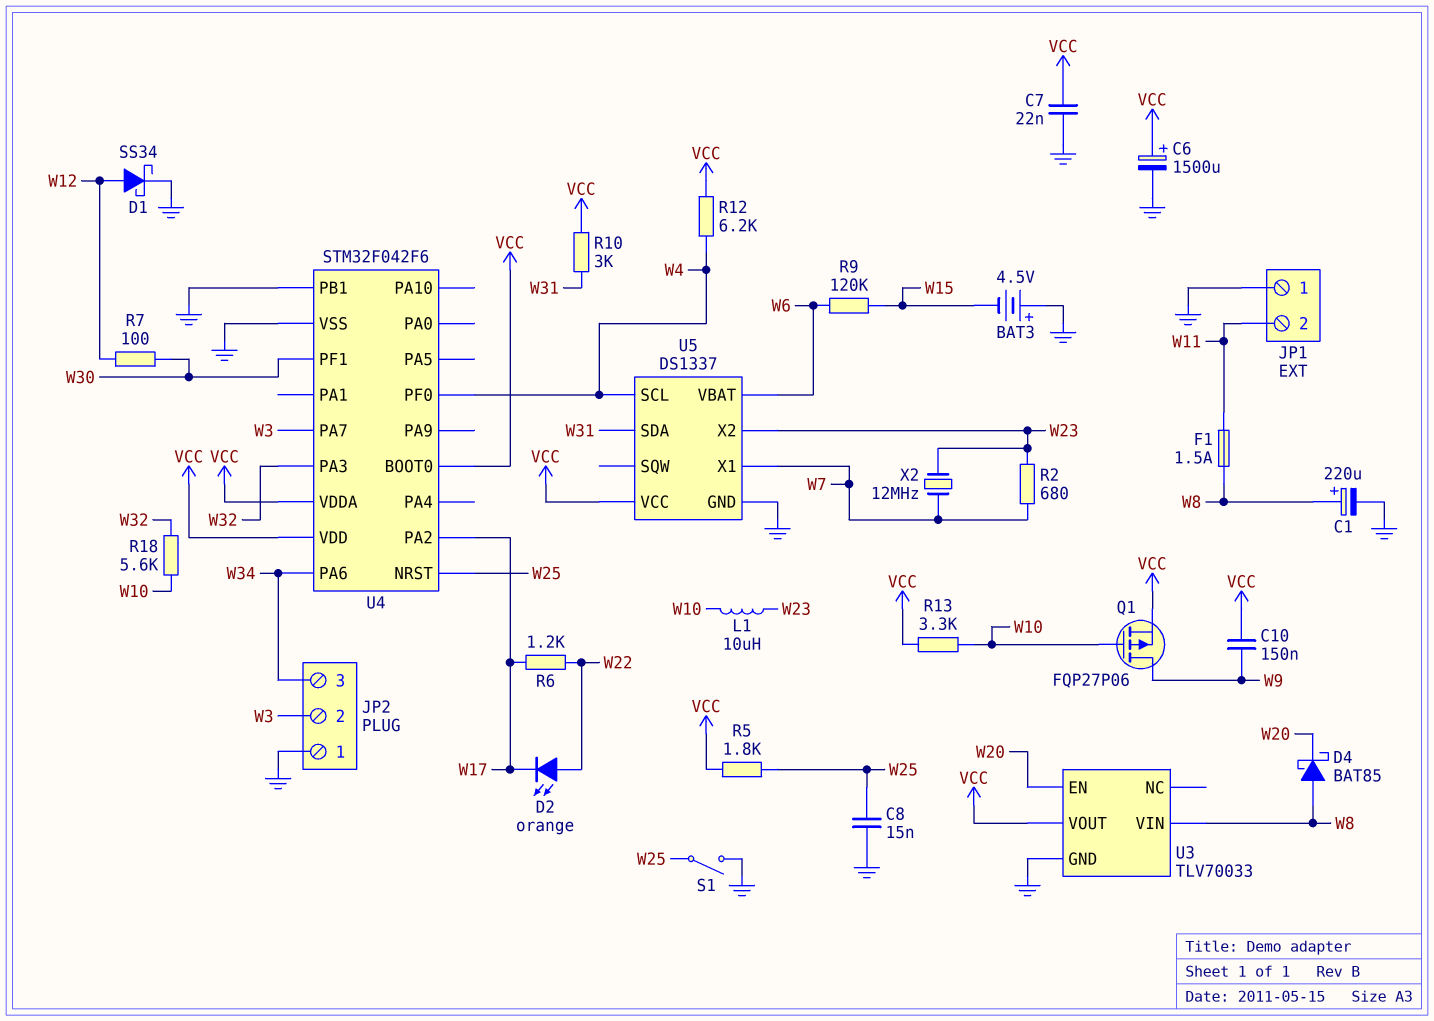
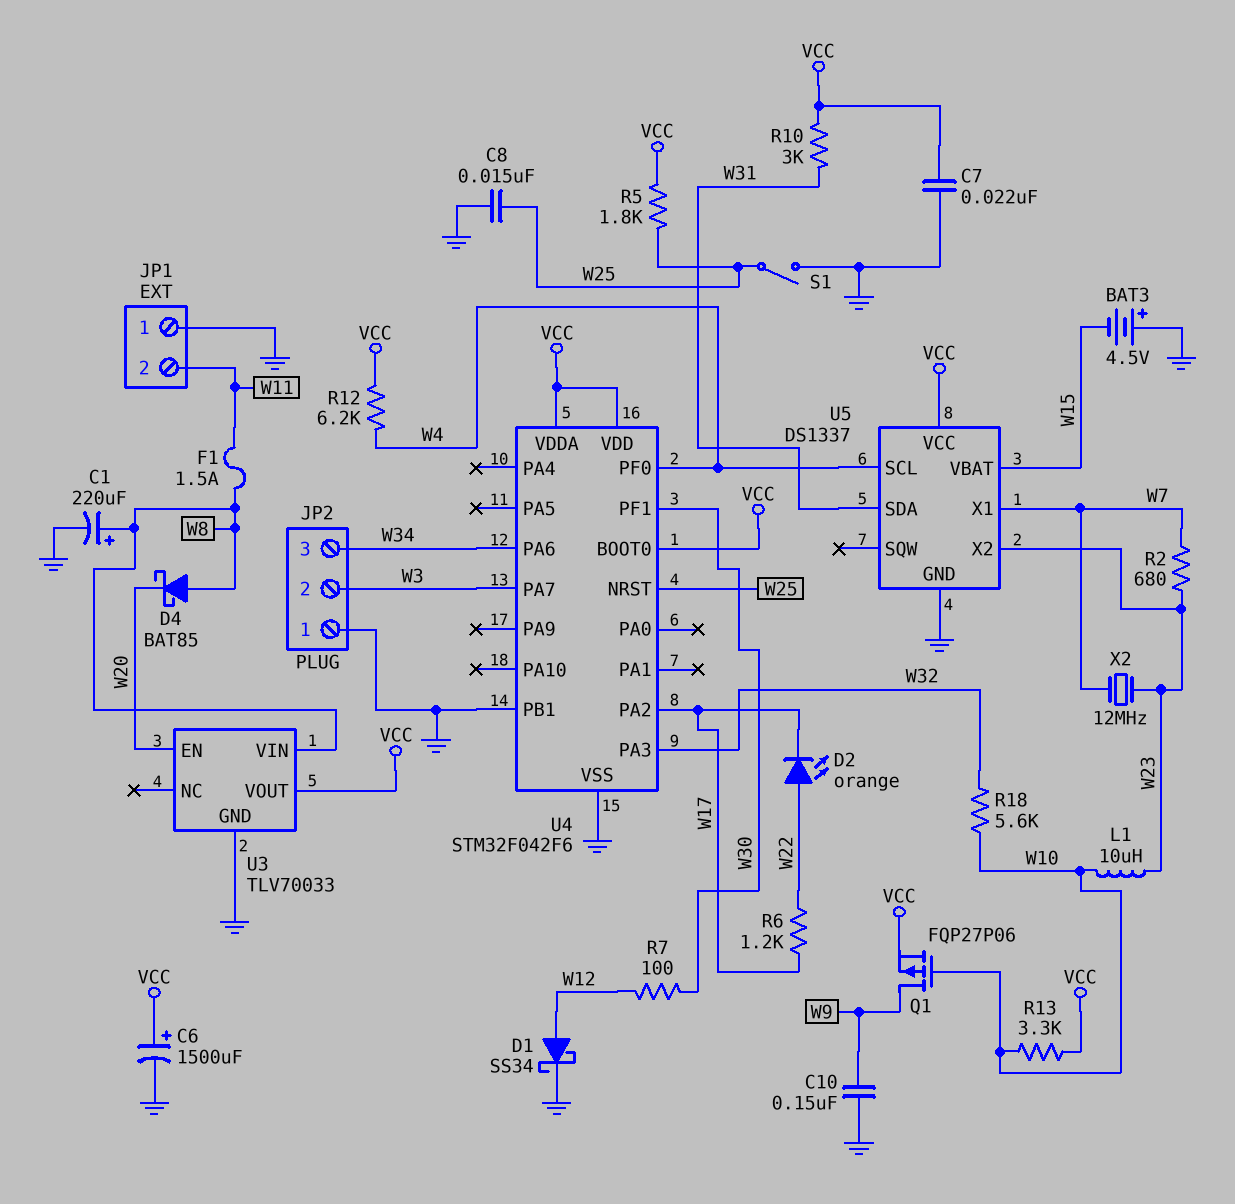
C10: 150nF (VCC, W9) -> 150nF (GND, W9)
R9: 120k (W6, W15) -> none
U5 pin VBAT: W6 -> W15

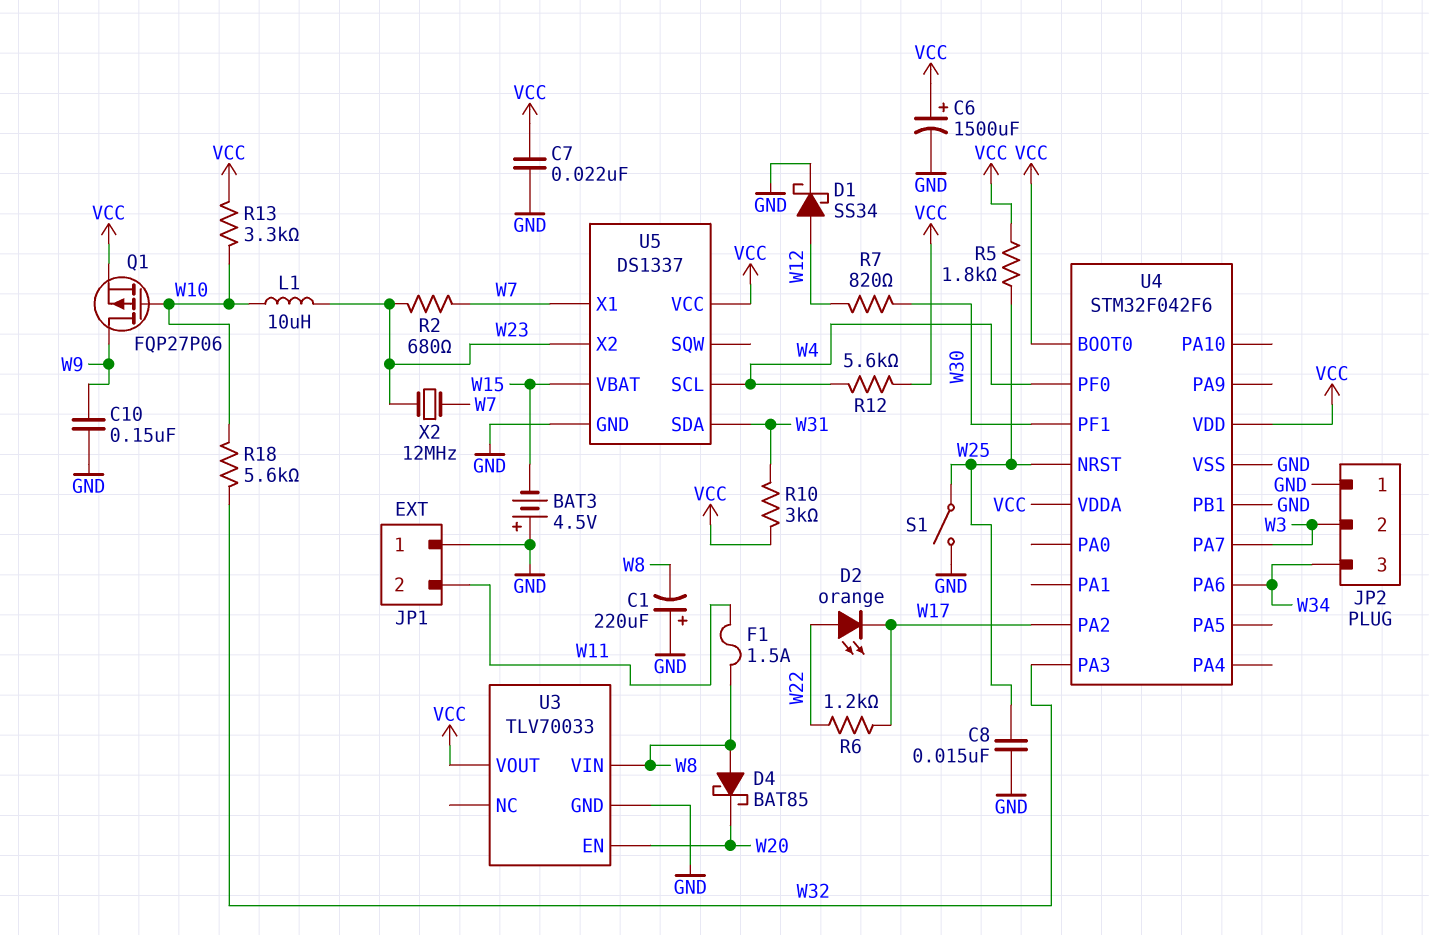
C1: 220uF (plus W8, minus GND) -> 220uF (plus GND, minus W8)
R7: 100 (W12, W30) -> 820 (W12, W30)
R12: 6.2k (VCC, W4) -> 5.6k (VCC, W4)

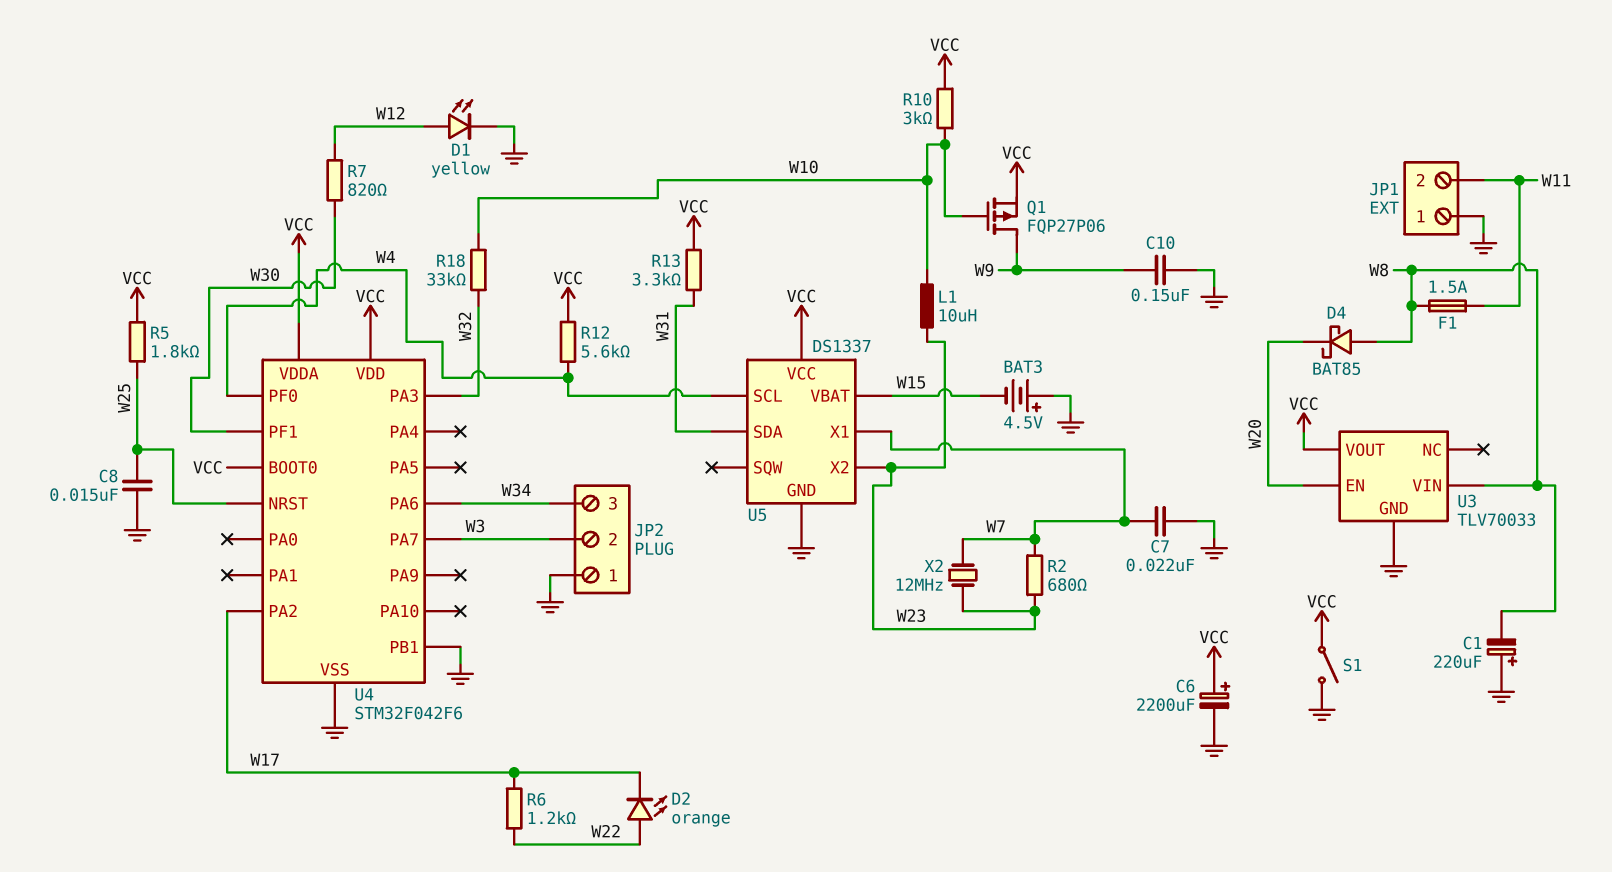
C6: 1500uF (plus VCC, minus GND) -> 2200uF (plus VCC, minus GND)
C7: 22nF (GND, VCC) -> 22nF (GND, W7)
D1: schottky SS34 (A W12, K GND) -> LED yellow (A W12, K GND)
R10: 3k (VCC, W31) -> 3k (VCC, W10)
R13: 3.3k (VCC, W10) -> 3.3k (VCC, W31)
R18: 5.6k (W10, W32) -> 33k (W10, W32)
S1: switch (GND, W25) -> switch (GND, VCC)

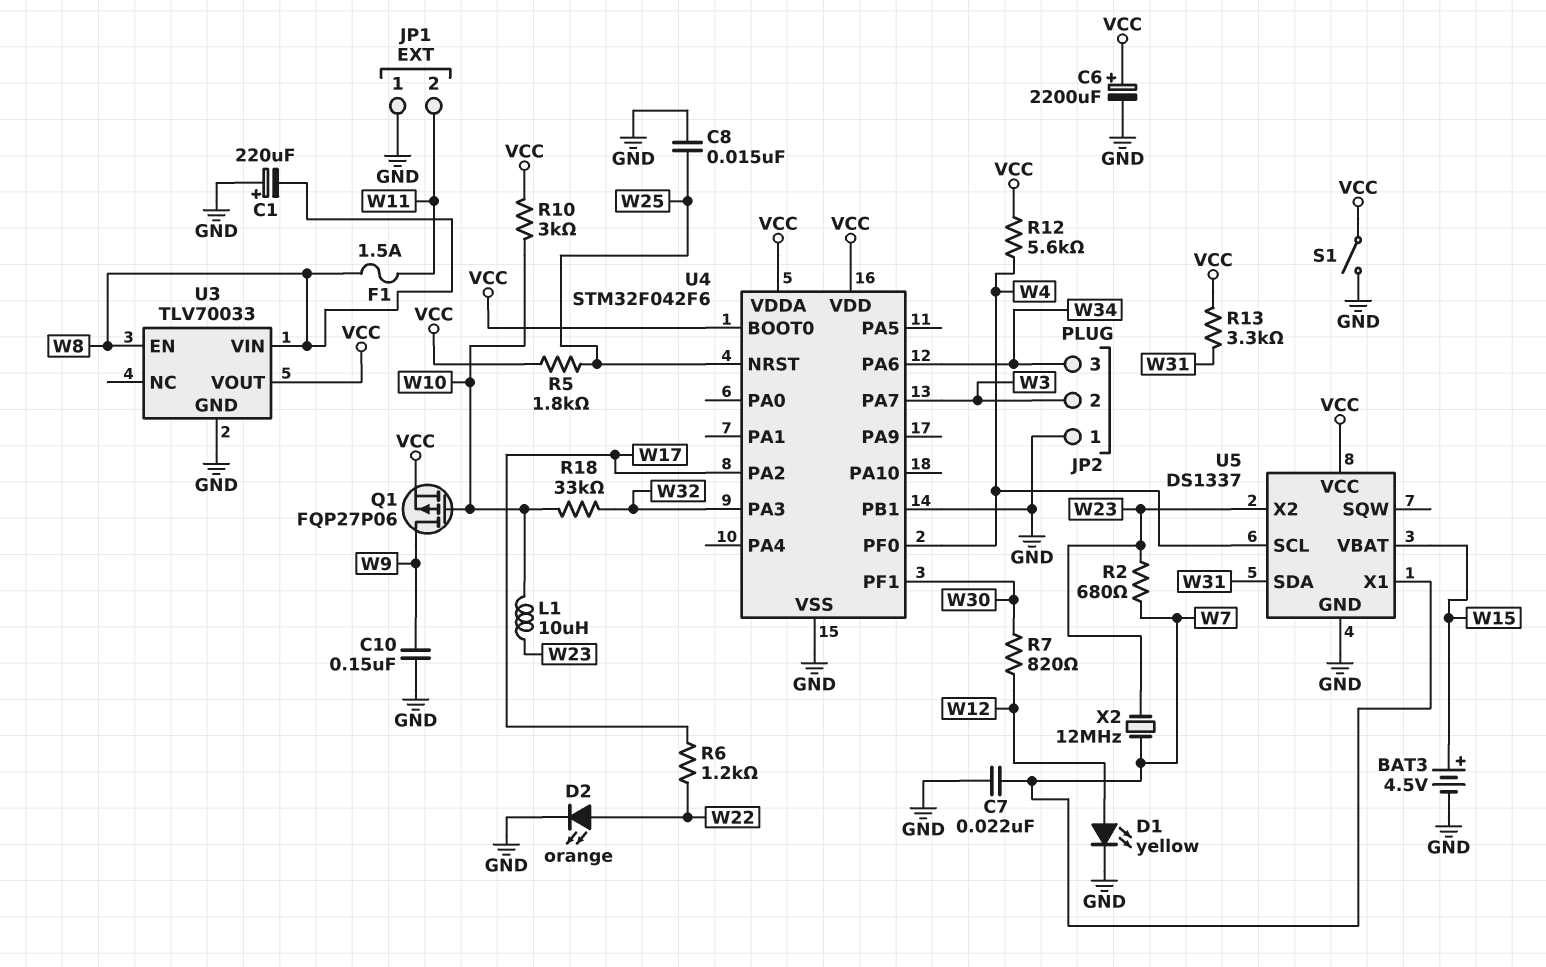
BAT3: 4.5V (plus GND, minus W15) -> 4.5V (plus W15, minus GND)
D2: LED orange (A W22, K W17) -> LED orange (A W22, K GND)
D4: schottky BAT85 (A W8, K W20) -> none
U3 pin EN: W20 -> W8

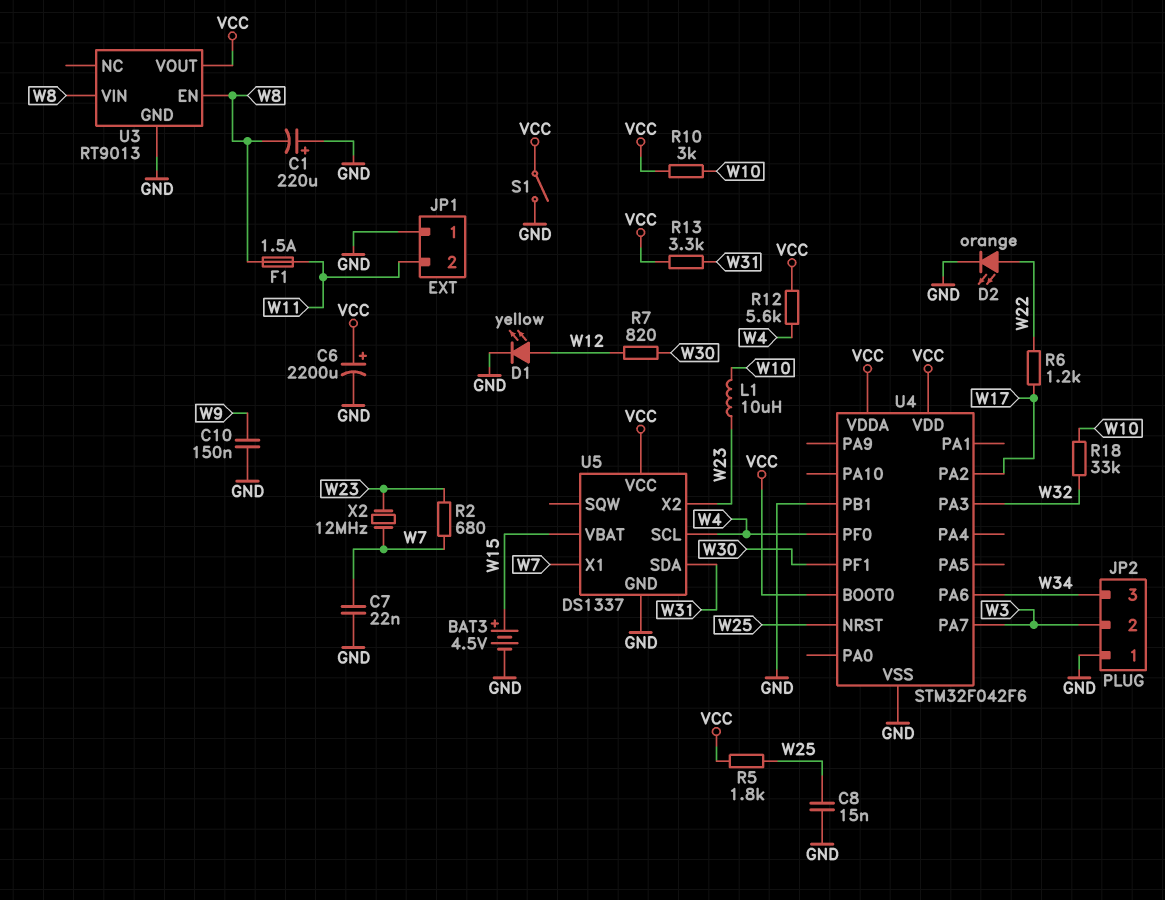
Q1: PMOS FQP27P06 (G W10, D W9, S VCC) -> none
U3: TLV70033 -> RT9013

